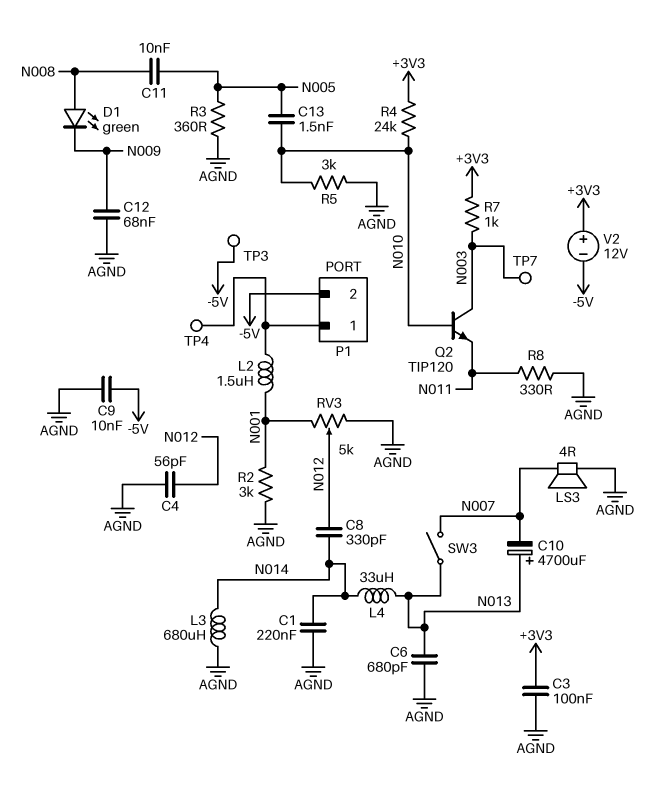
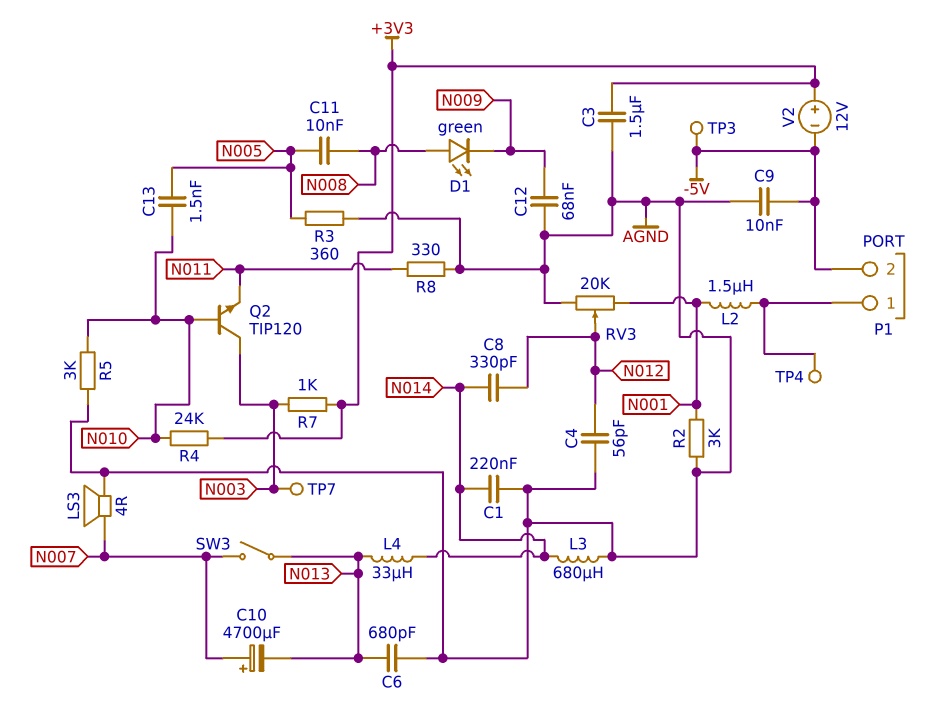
C3: 100nF (+3V3, AGND) -> 1.5uF (+3V3, AGND)
C10: 4700uF (plus N013, minus N007) -> 4700uF (plus N007, minus N013)
RV3: 5k (AGND, N001, wiper N012) -> 20k (AGND, N001, wiper N012)

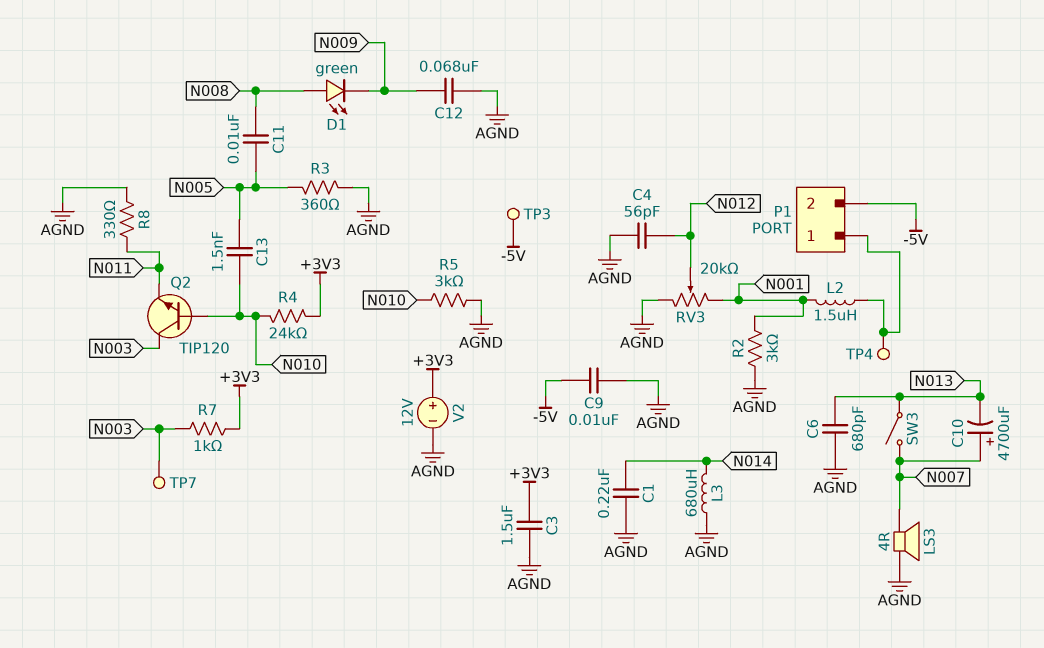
C8: 330pF (N012, N014) -> none
L4: 33uH (N013, N014) -> none
V2: 12V (plus +3V3, minus -5V) -> 12V (plus +3V3, minus AGND)

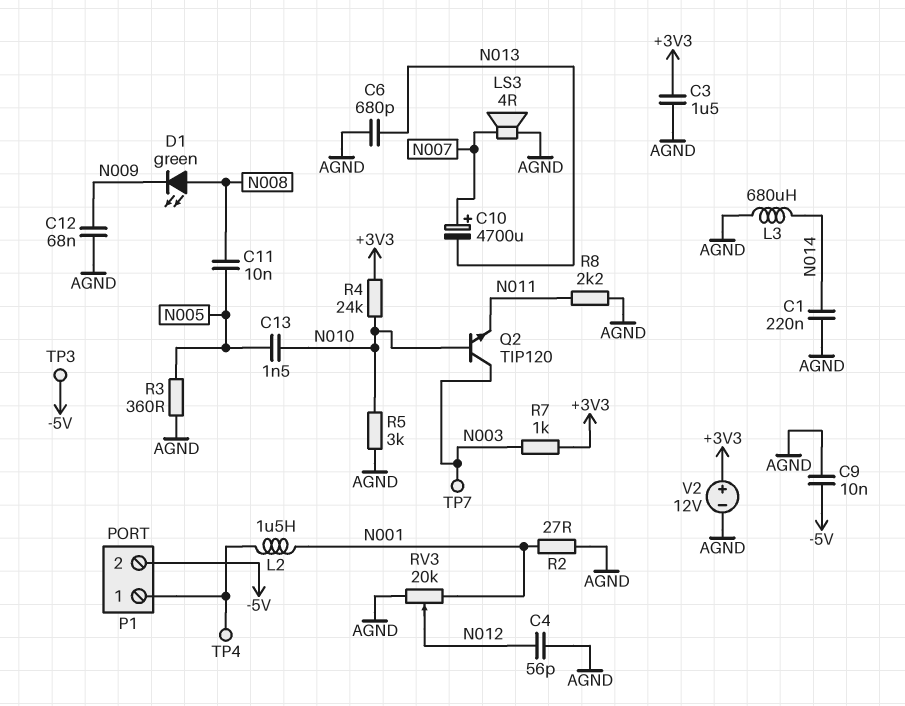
R2: 3k (AGND, N001) -> 27 (AGND, N001)
R8: 330 (AGND, N011) -> 2.2k (AGND, N011)
SW3: switch (N007, N013) -> none

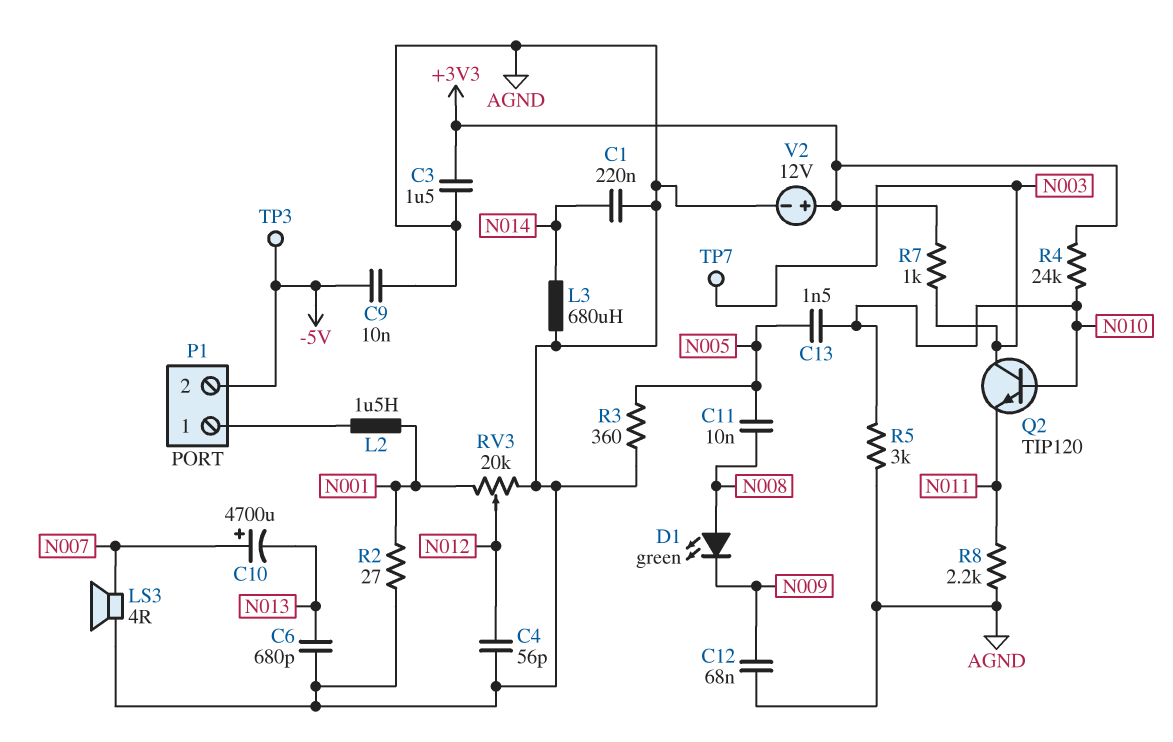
TP4: test point (P1/1) -> none

